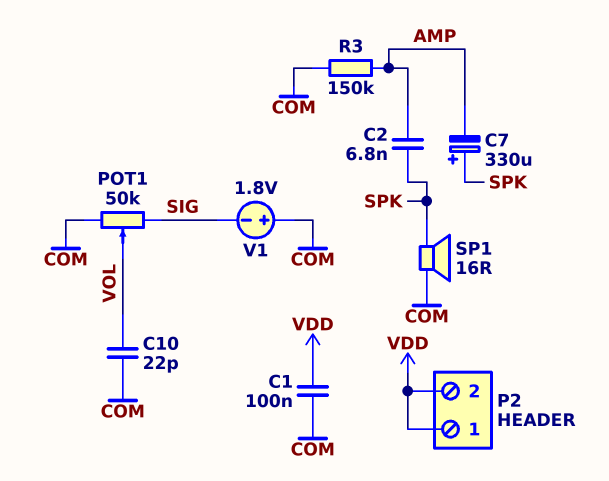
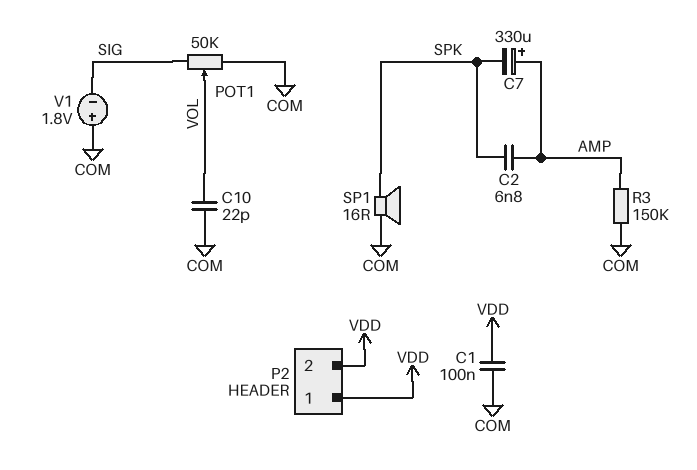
C7: 330uF (plus SPK, minus AMP) -> 330uF (plus AMP, minus SPK)

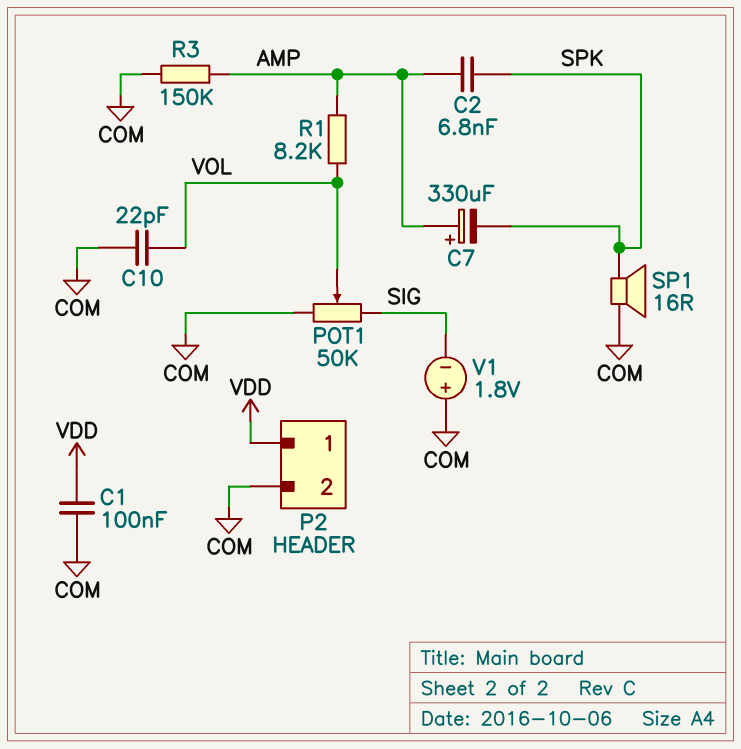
P2 pin 2: VDD -> COM
R1: none -> 8.2k (AMP, VOL)

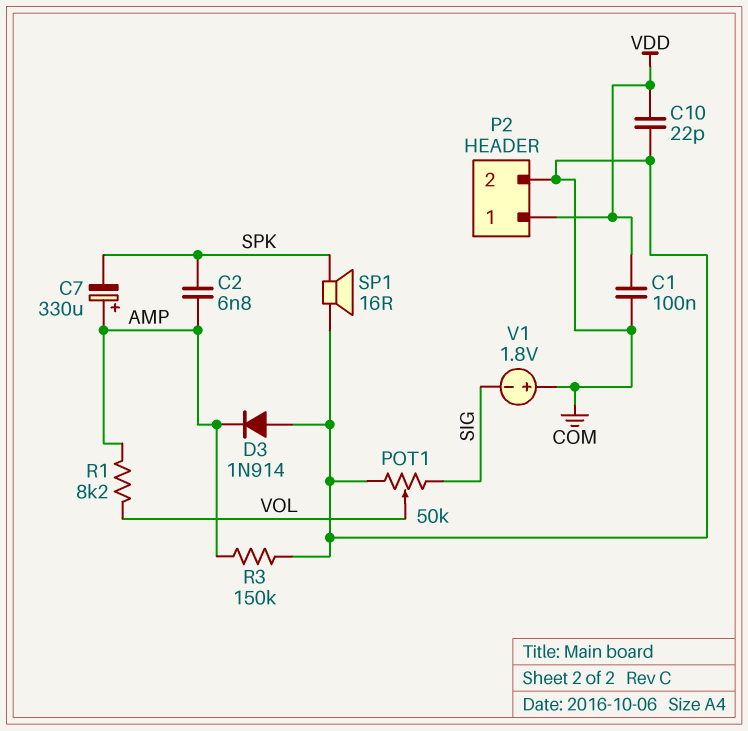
C10: 22pF (COM, VOL) -> 22pF (COM, VDD)
D3: none -> diode 1N914 (A COM, K AMP)

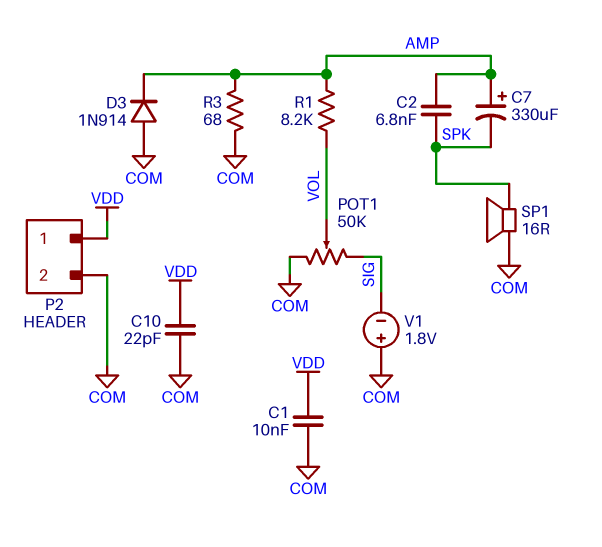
C1: 100nF (COM, VDD) -> 10nF (COM, VDD)
R3: 150k (AMP, COM) -> 68 (AMP, COM)

